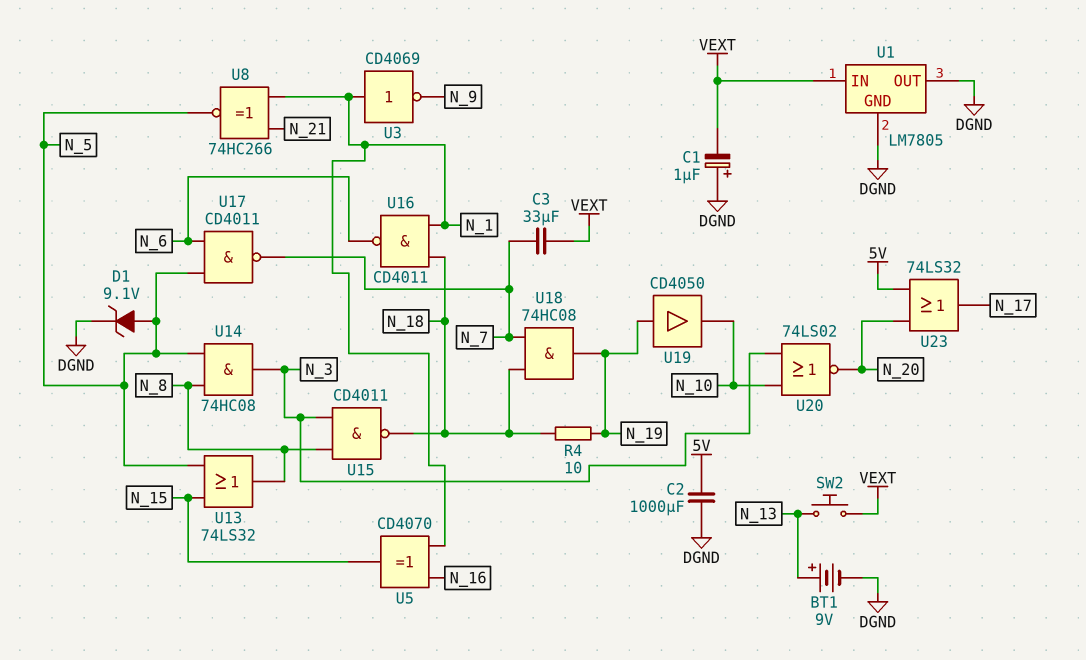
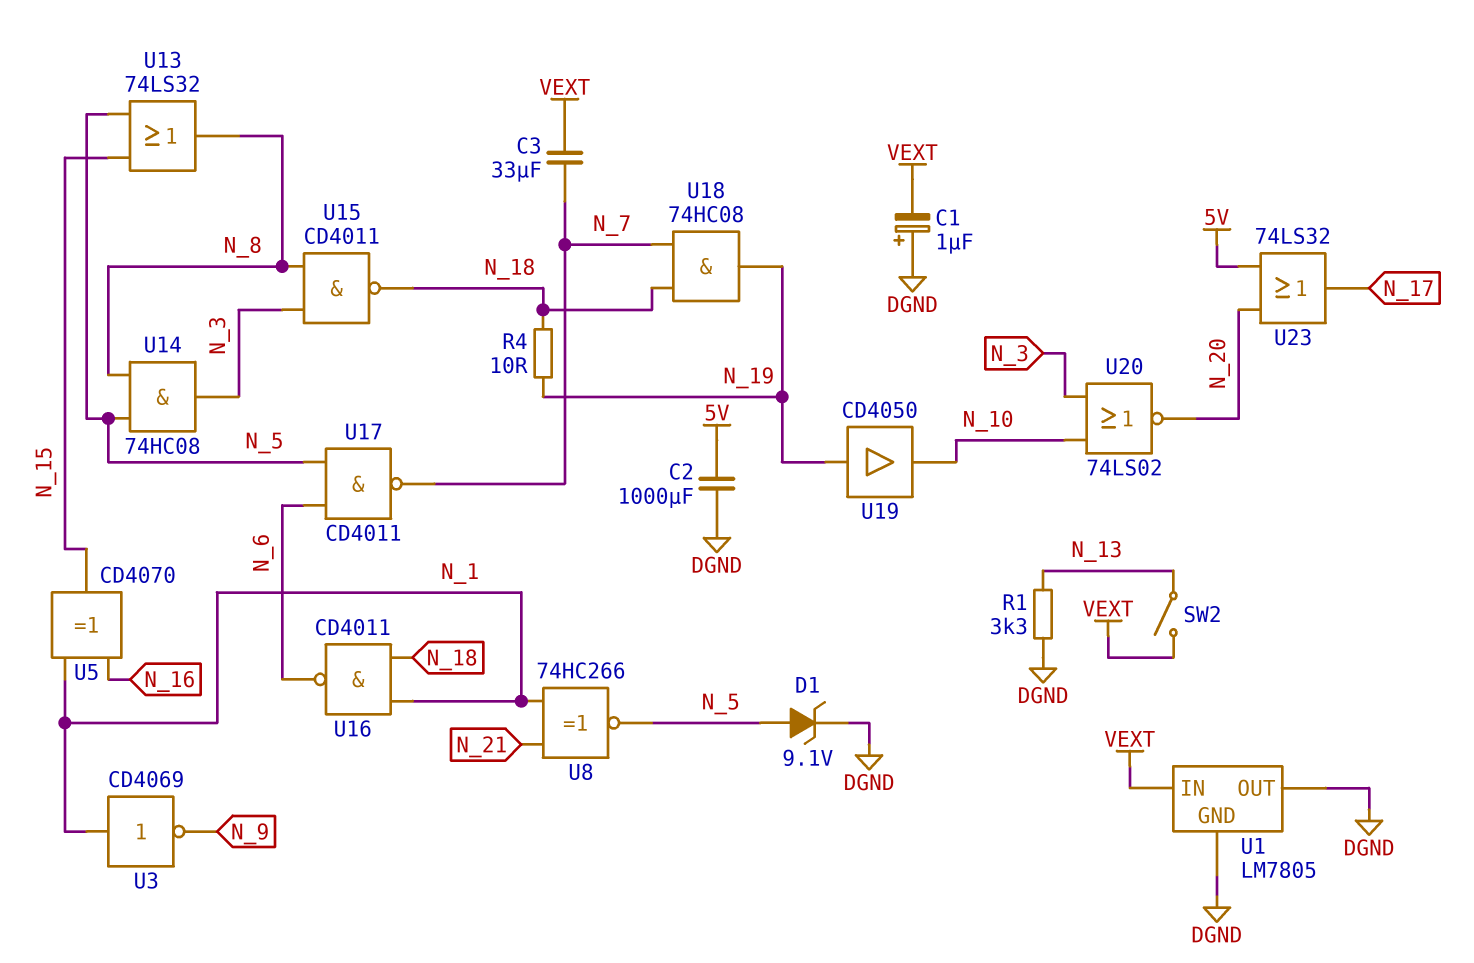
BT1: 9V (plus N_13, minus DGND) -> none
R1: none -> 3.3k (DGND, N_13)
SW2: button (N_13, VEXT) -> switch (N_13, VEXT)

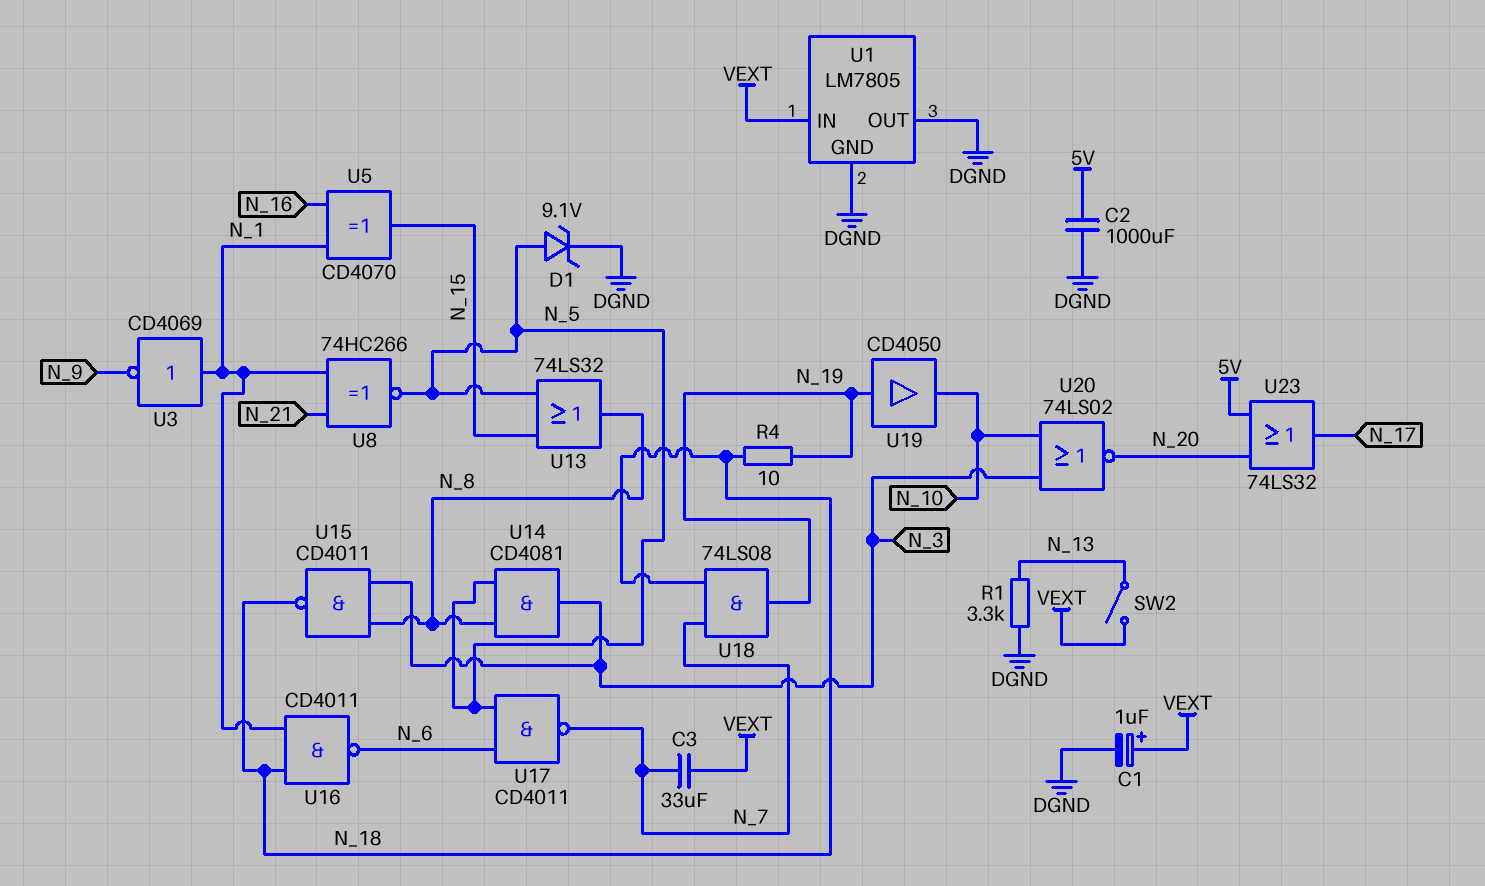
C1: 1uF (plus DGND, minus VEXT) -> 1uF (plus VEXT, minus DGND)
U14: AND 74HC08 (in N_5, in N_8, out N_3) -> AND CD4081 (in N_5, in N_8, out N_3)
U18: AND 74HC08 (in N_7, in N_18, out N_19) -> AND 74LS08 (in N_7, in N_18, out N_19)

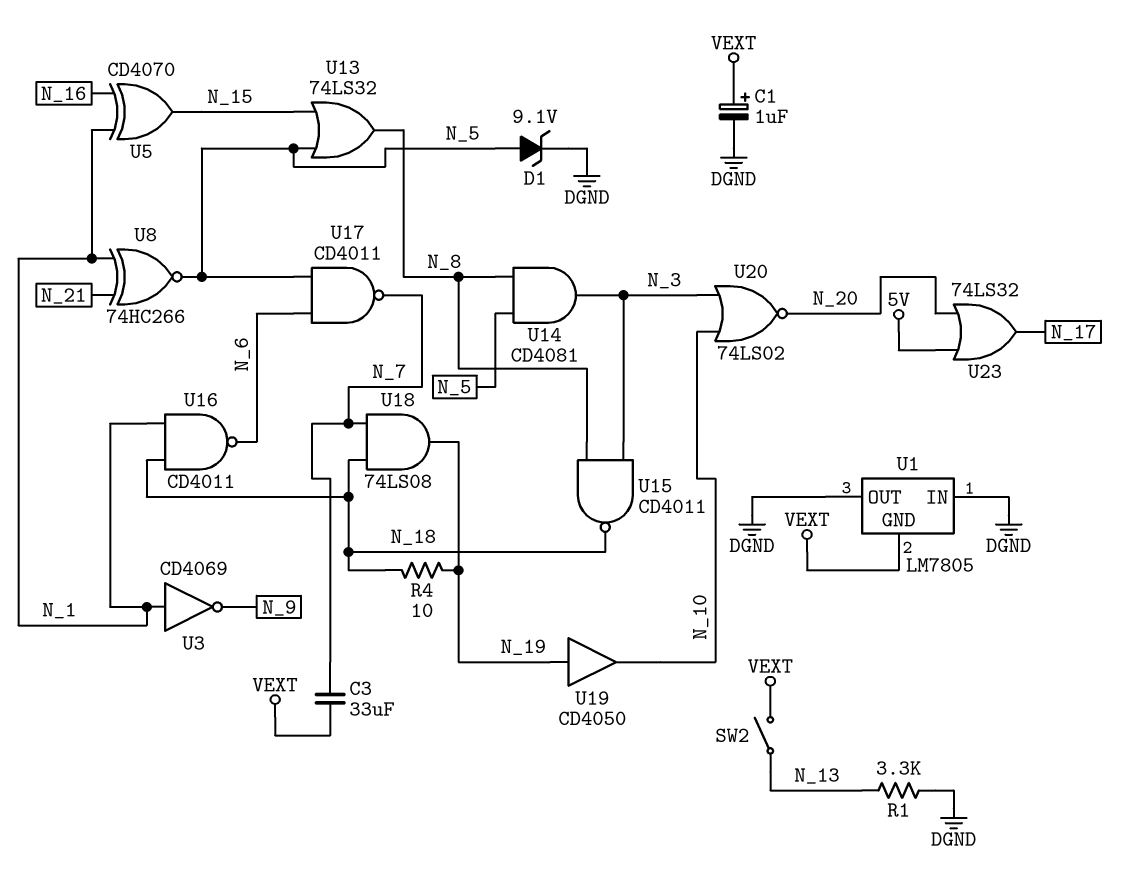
C2: 1000uF (5V, DGND) -> none
U1 pin GND: DGND -> VEXT
U1 pin IN: VEXT -> DGND

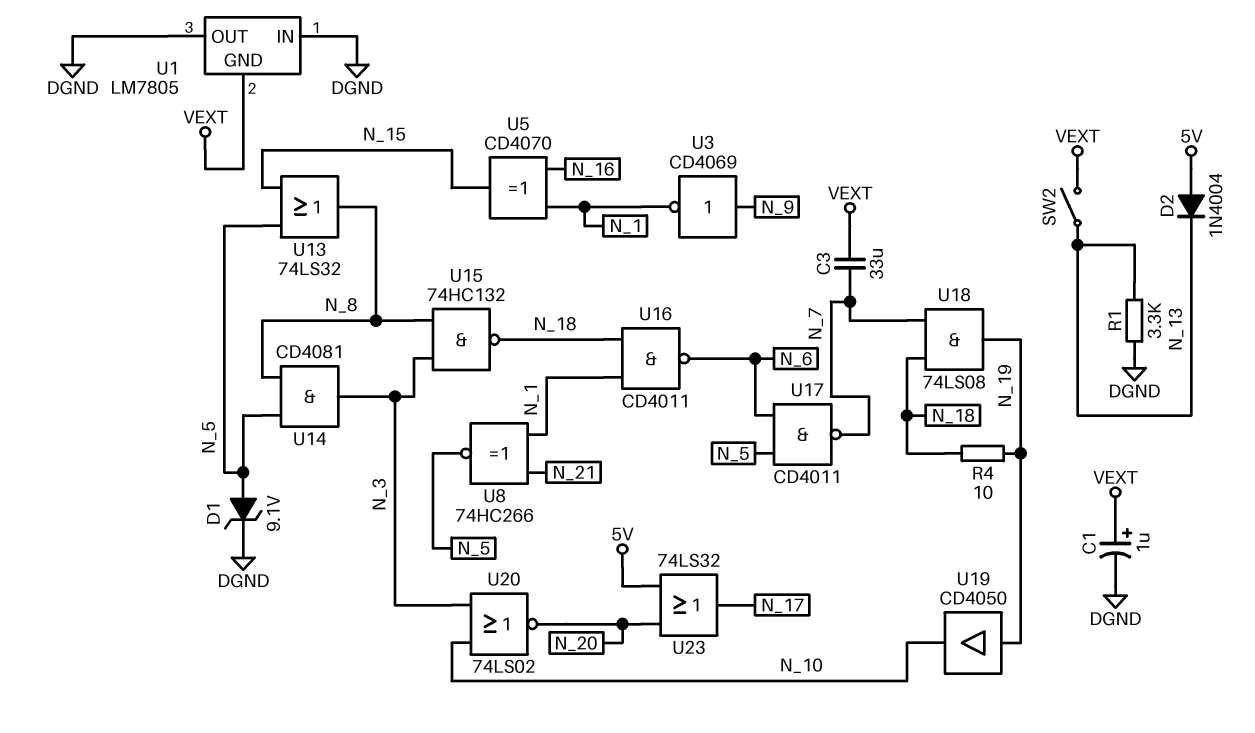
D2: none -> diode 1N4004 (A 5V, K N_13)
U3: NOT CD4069 (in N_1, out N_9) -> NOT CD4069 (in N_9, out N_1)
U15: NAND CD4011 (in N_3, in N_8, out N_18) -> NAND 74HC132 (in N_3, in N_8, out N_18)

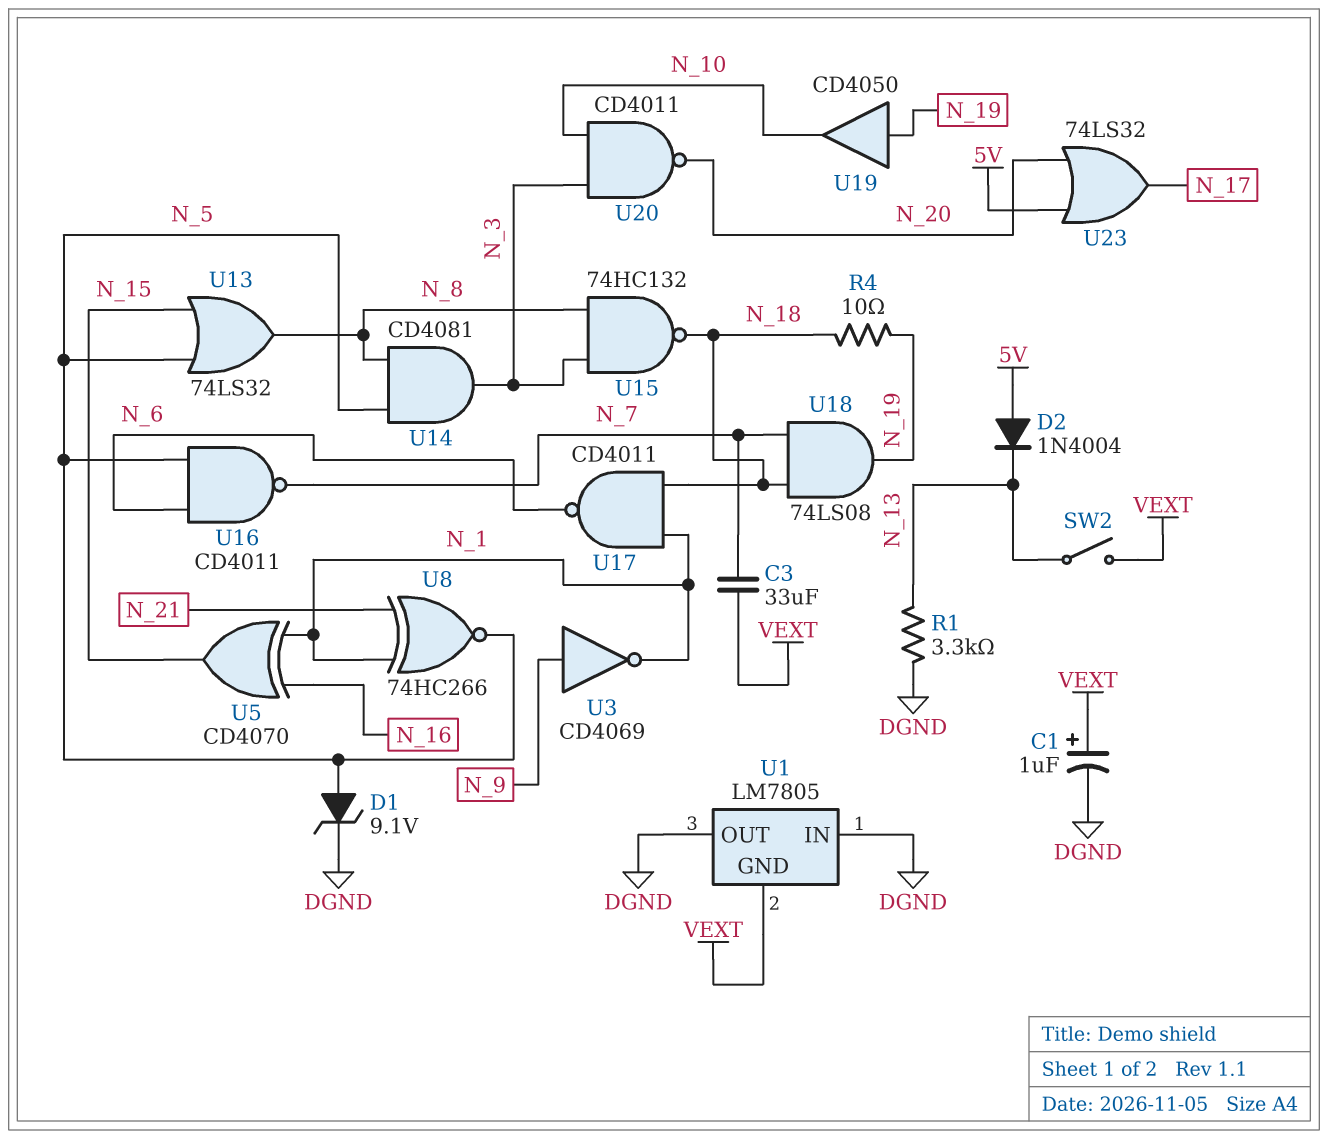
U16: NAND CD4011 (in N_1, in N_18, out N_6) -> NAND CD4011 (in N_5, in N_6, out N_7)
U17: NAND CD4011 (in N_5, in N_6, out N_7) -> NAND CD4011 (in N_1, in N_18, out N_6)
U20: NOR 74LS02 (in N_3, in N_10, out N_20) -> NAND CD4011 (in N_3, in N_10, out N_20)

